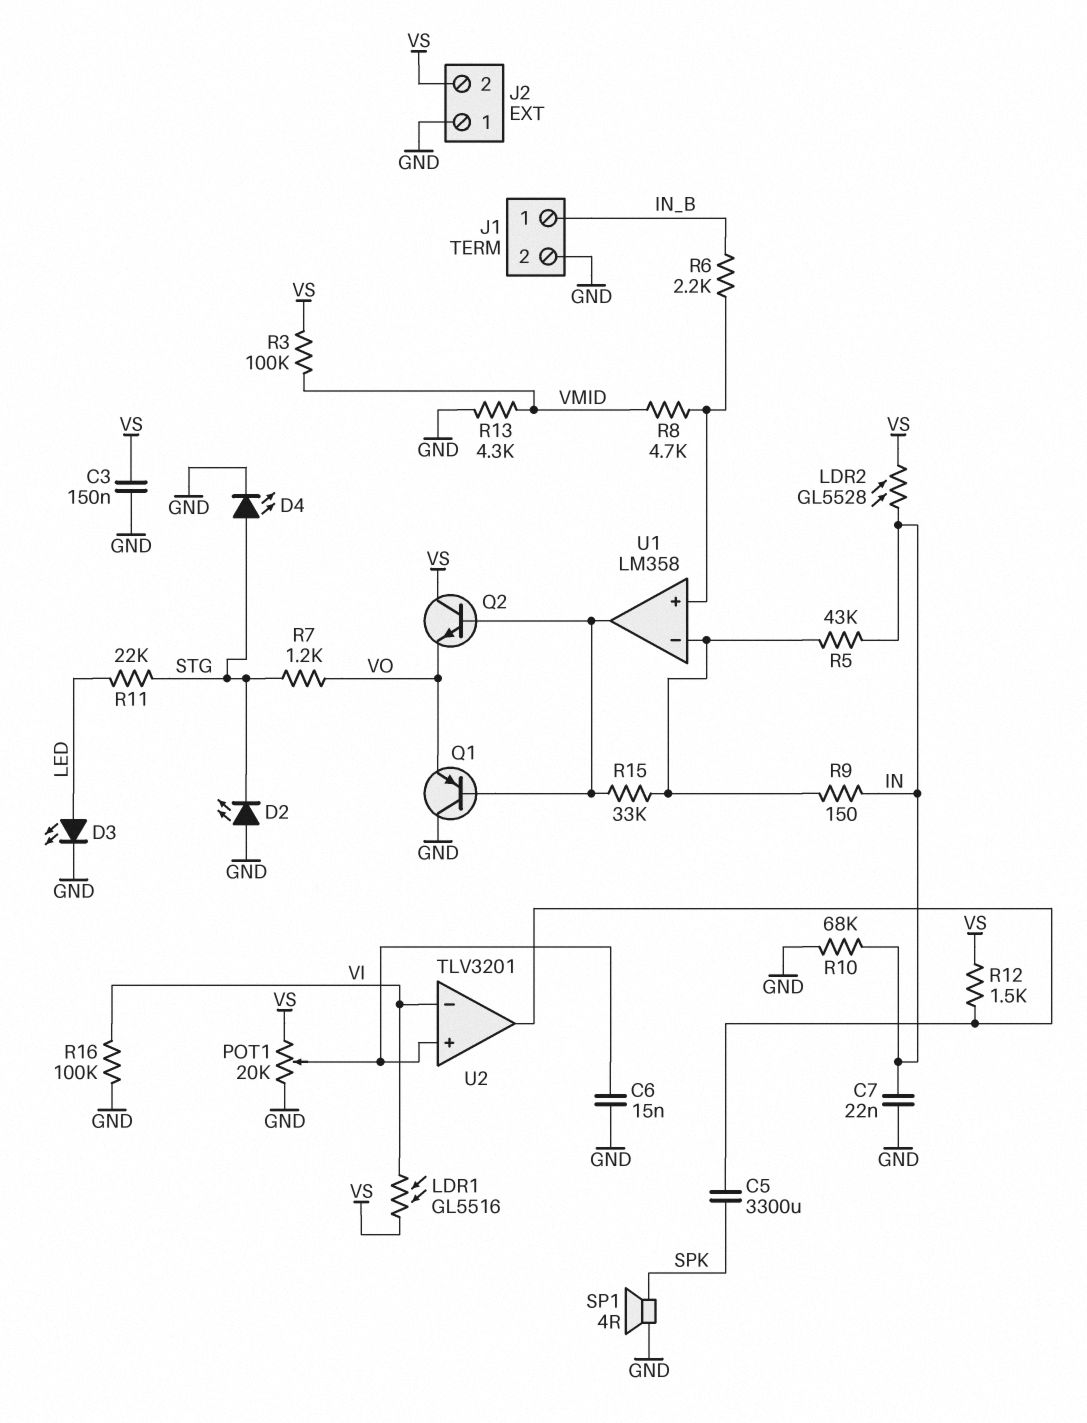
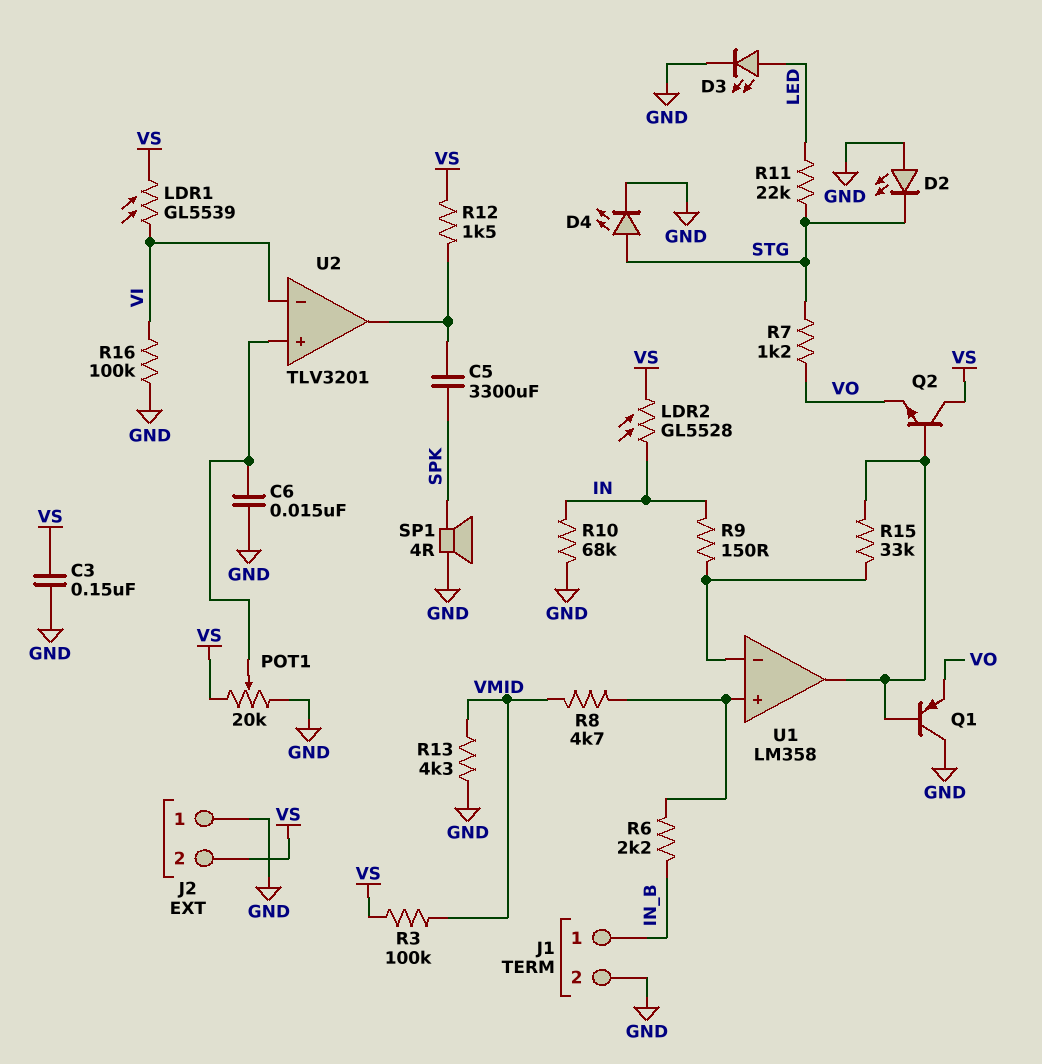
C7: 22nF (GND, IN) -> none
LDR1: GL5516 (VI, VS) -> GL5539 (VI, VS)
R5: 43k (IN, U1/in-) -> none

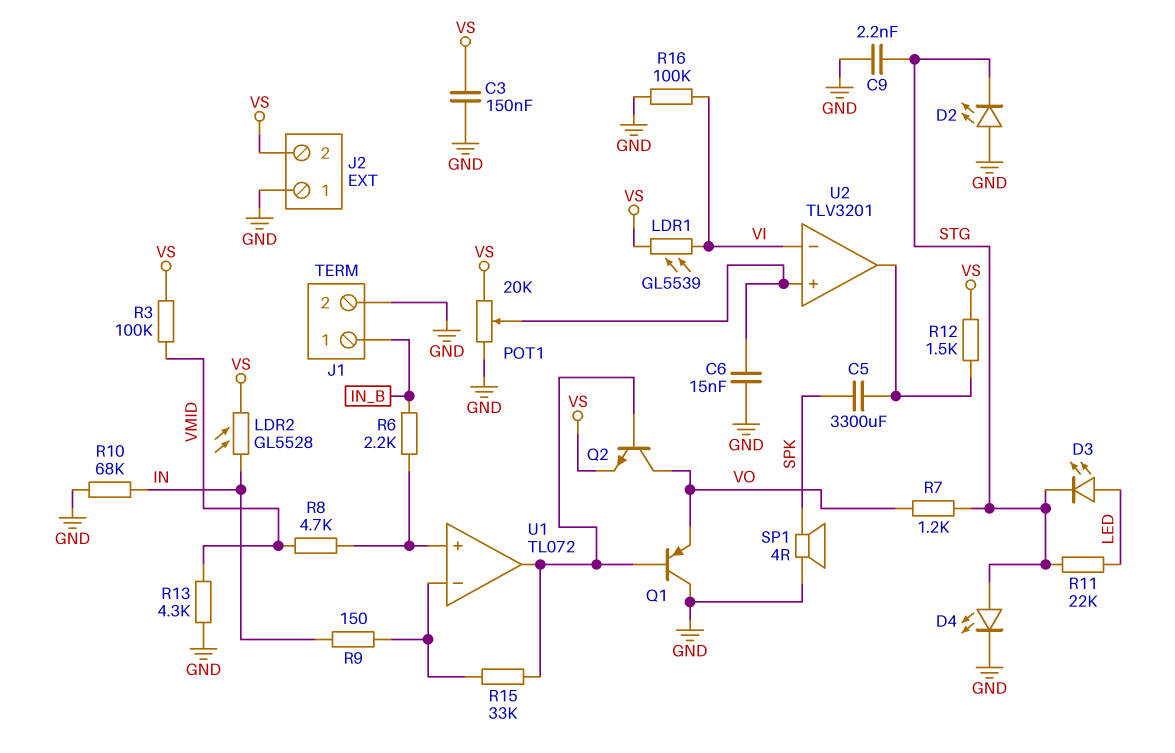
C9: none -> 2.2nF (GND, STG)
D3: LED (A LED, K GND) -> LED (A LED, K STG)
Q2: NPN (B U1/out, C VS, E VO) -> NPN (B U1/out, C VO, E VS)
U1: LM358 -> TL072

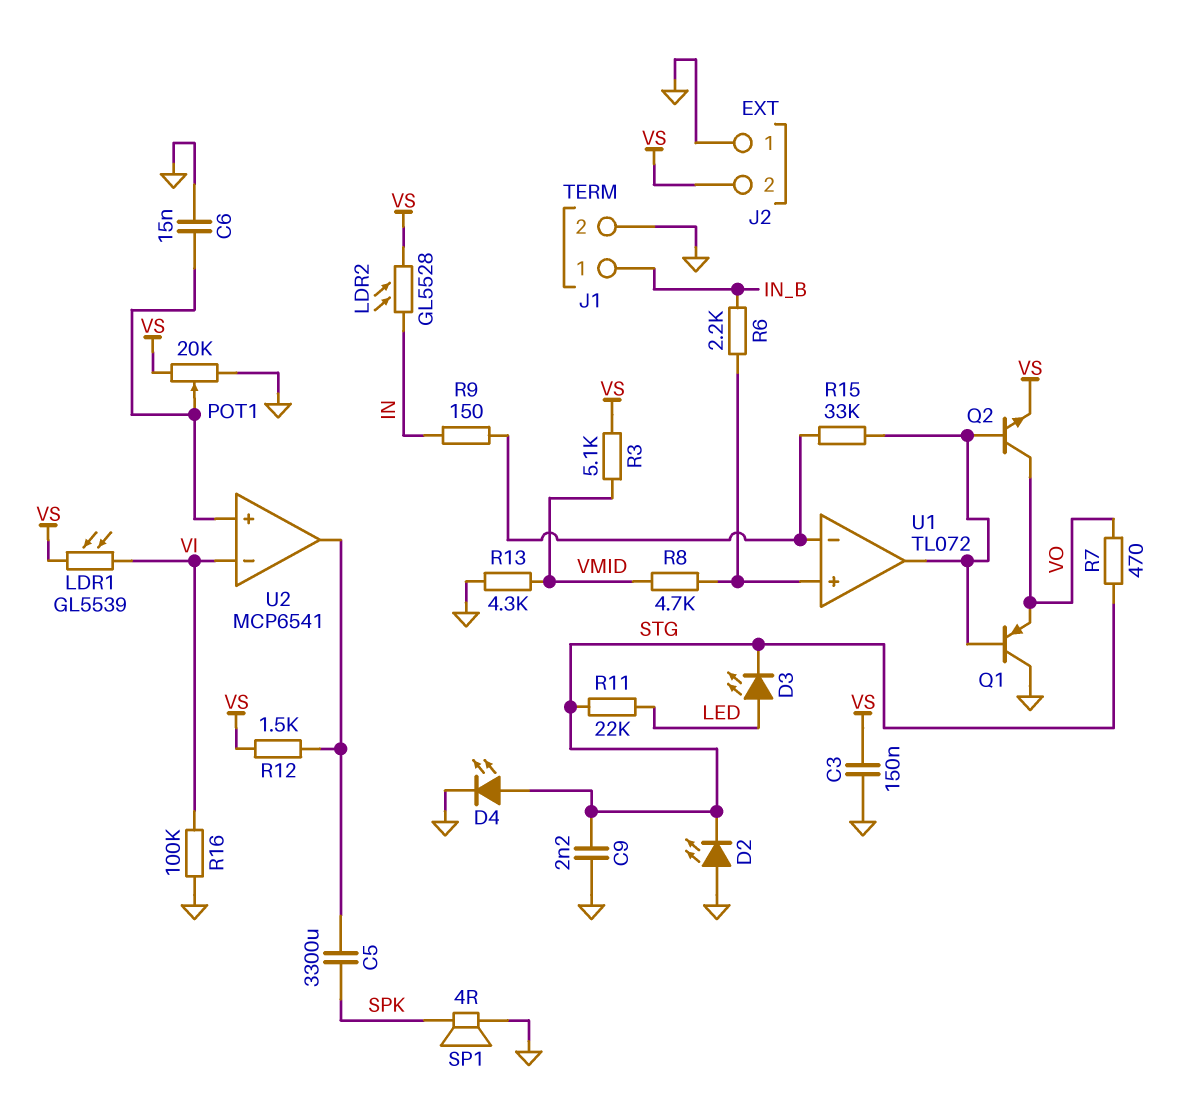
R3: 100k (VMID, VS) -> 5.1k (VMID, VS)
R7: 1.2k (STG, VO) -> 470 (STG, VO)
R10: 68k (GND, IN) -> none
U2: TLV3201 -> MCP6541

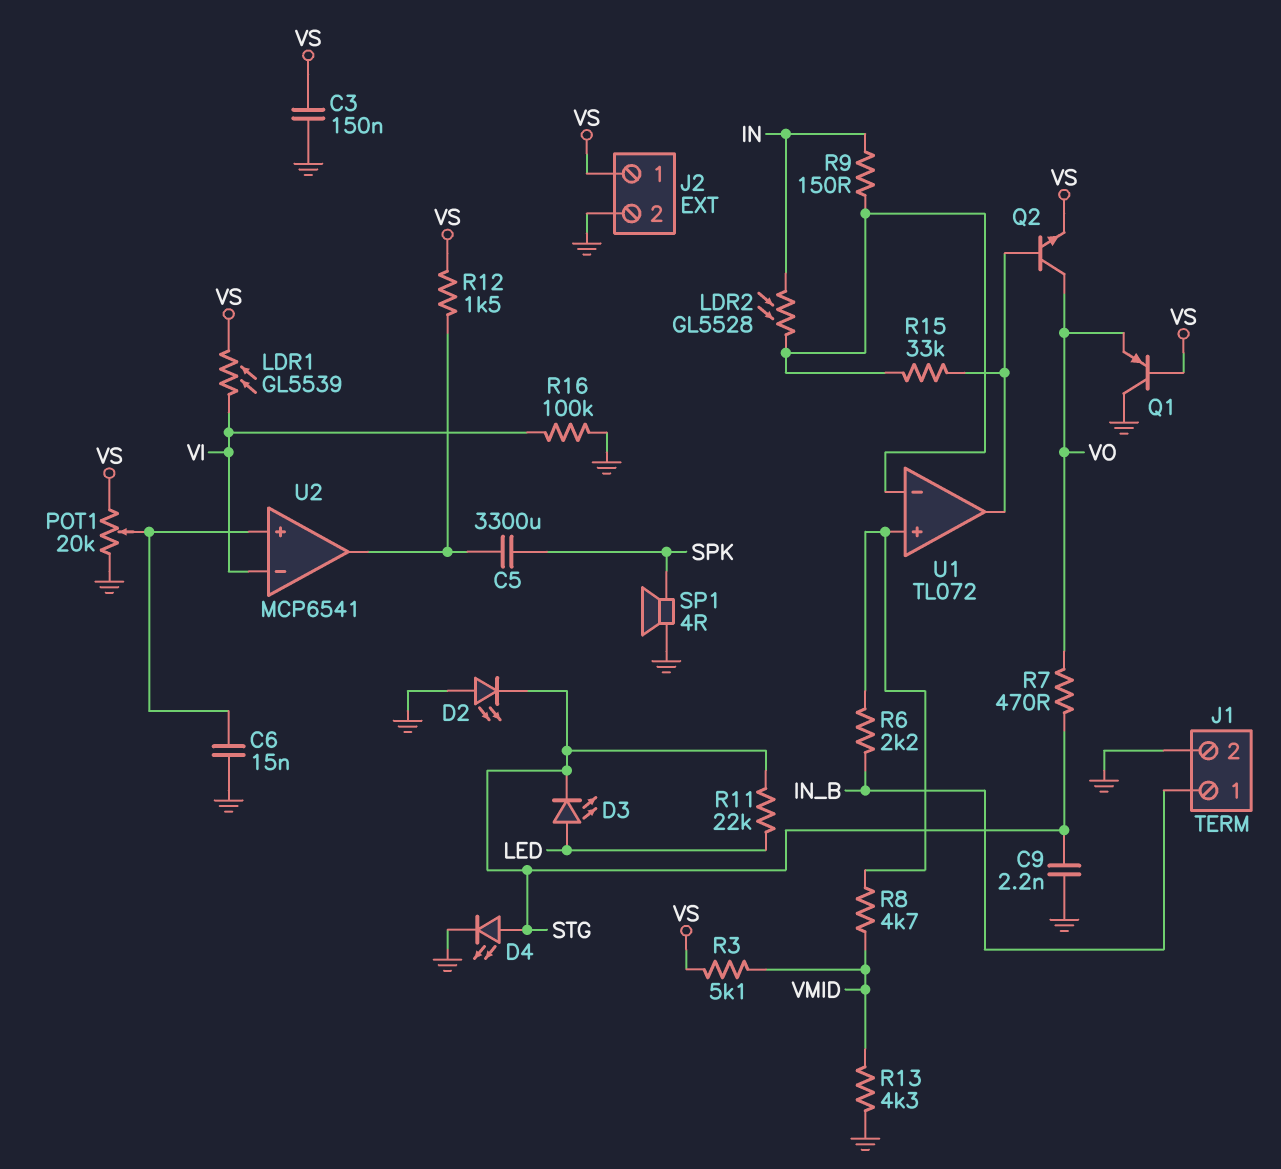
J2 pin 1: GND -> VS
J2 pin 2: VS -> GND
LDR2: GL5528 (IN, VS) -> GL5528 (IN, U1/in-)
Q1: PNP (B U1/out, C GND, E VO) -> PNP (B VS, C GND, E VO)

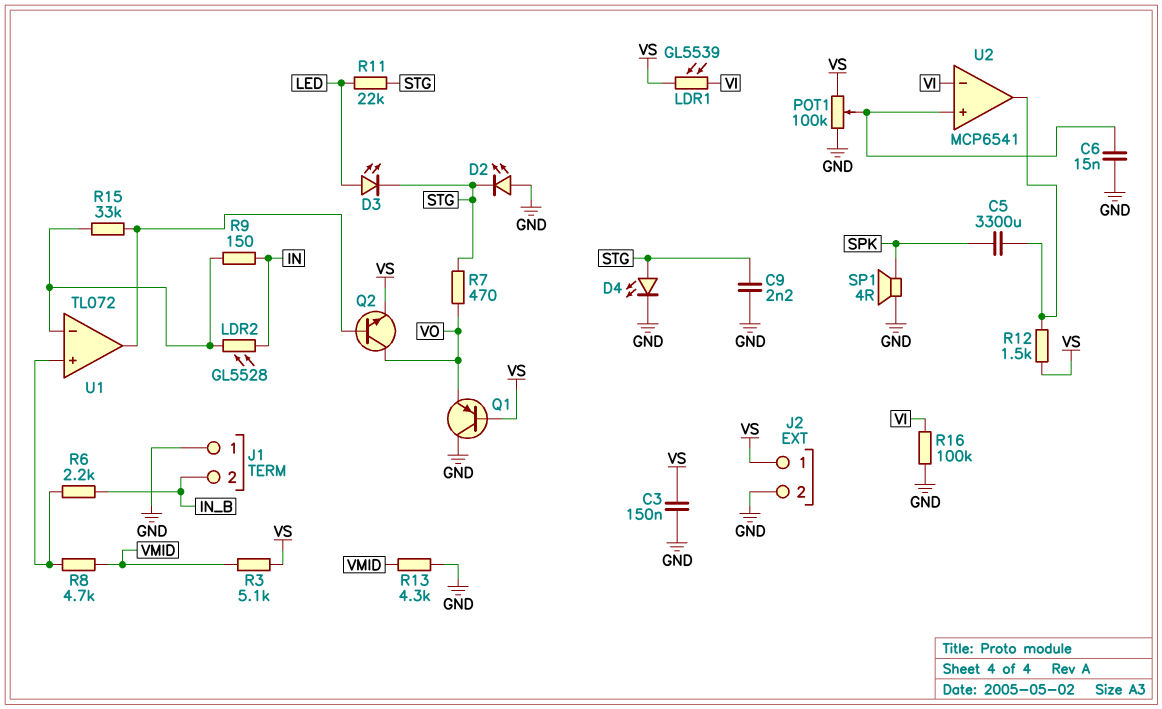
J1 pin 1: IN_B -> GND
J1 pin 2: GND -> IN_B
POT1: 20k (GND, VS, wiper U2/in+) -> 100k (GND, VS, wiper U2/in+)

